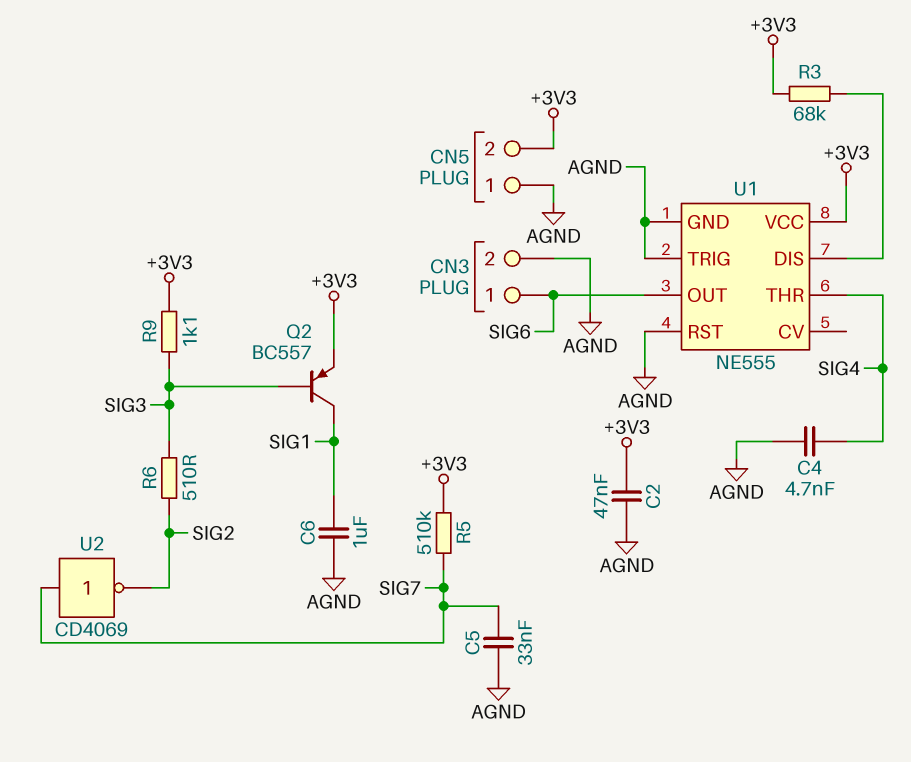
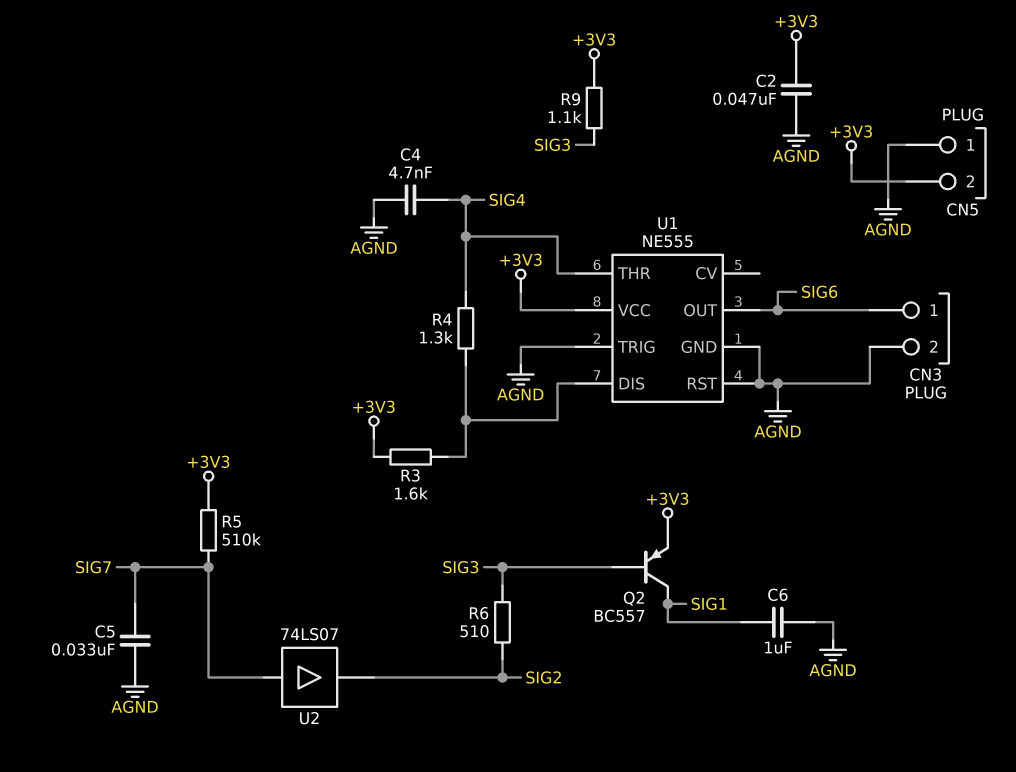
R3: 68k (+3V3, U1/DIS) -> 1.6k (+3V3, U1/DIS)
R4: none -> 1.3k (SIG4, U1/DIS)
U2: NOT CD4069 (in SIG7, out SIG2) -> buffer 74LS07 (in SIG7, out SIG2)

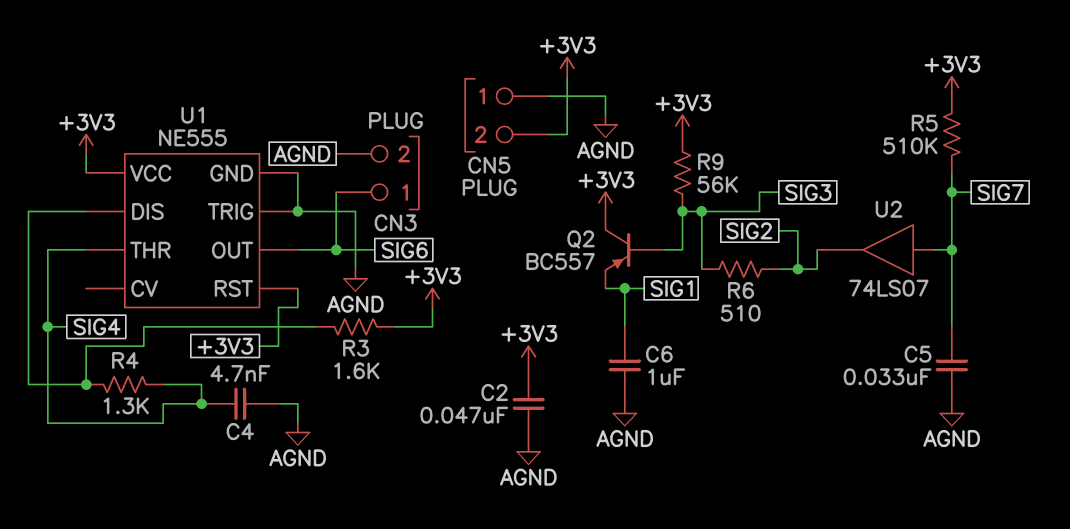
Q2: PNP BC557 (B SIG3, C SIG1, E +3V3) -> PNP BC557 (B SIG3, C +3V3, E SIG1)
R9: 1.1k (+3V3, SIG3) -> 56k (+3V3, SIG3)
U1 pin RST: AGND -> +3V3

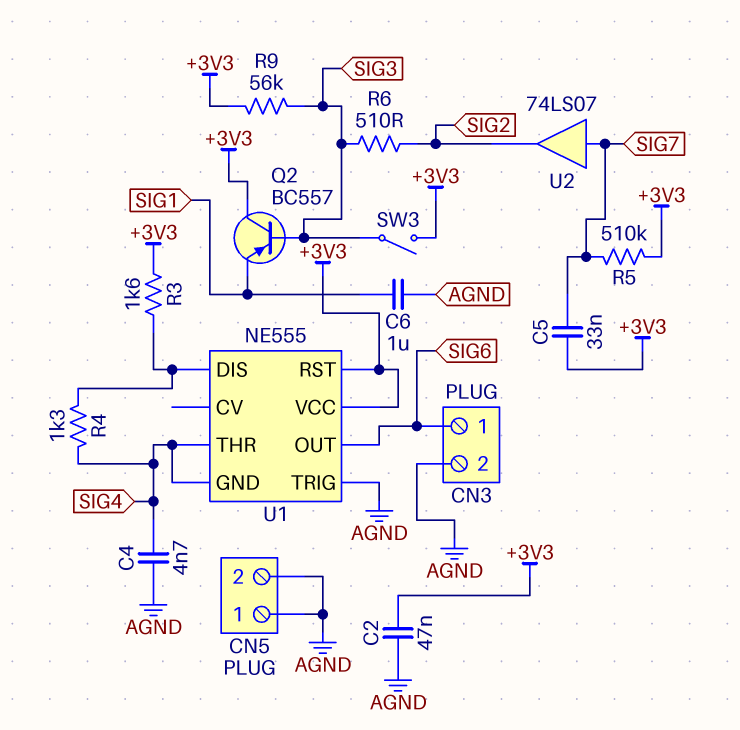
C5: 33nF (AGND, SIG7) -> 33nF (+3V3, SIG7)
CN5 pin 2: +3V3 -> AGND
SW3: none -> switch (+3V3, SIG3)
U1 pin GND: AGND -> SIG4

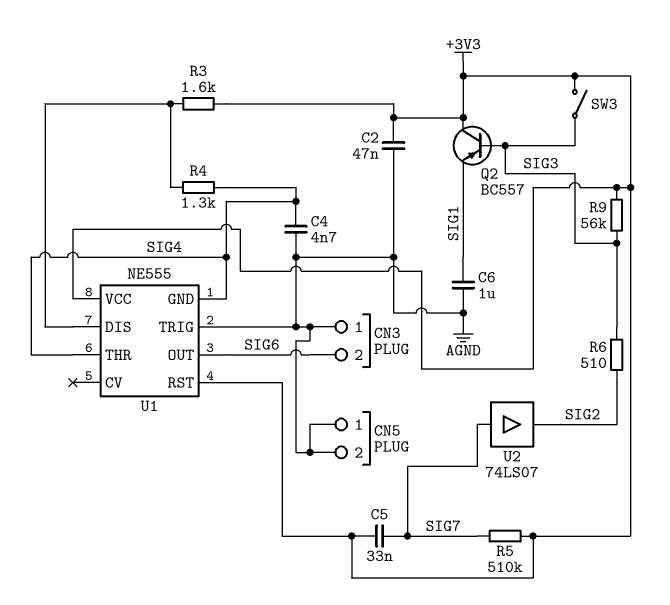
CN3 pin 1: SIG6 -> AGND
CN3 pin 2: AGND -> SIG6

